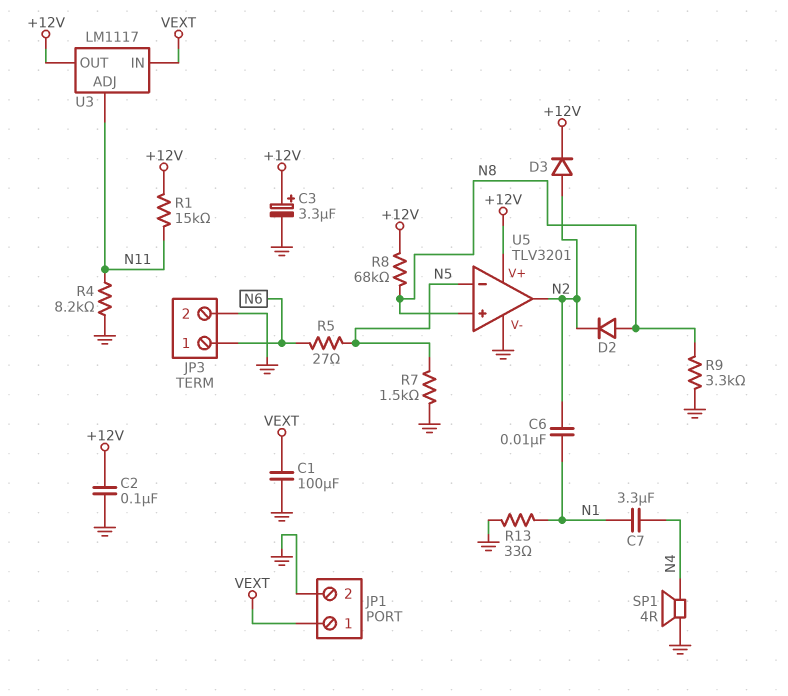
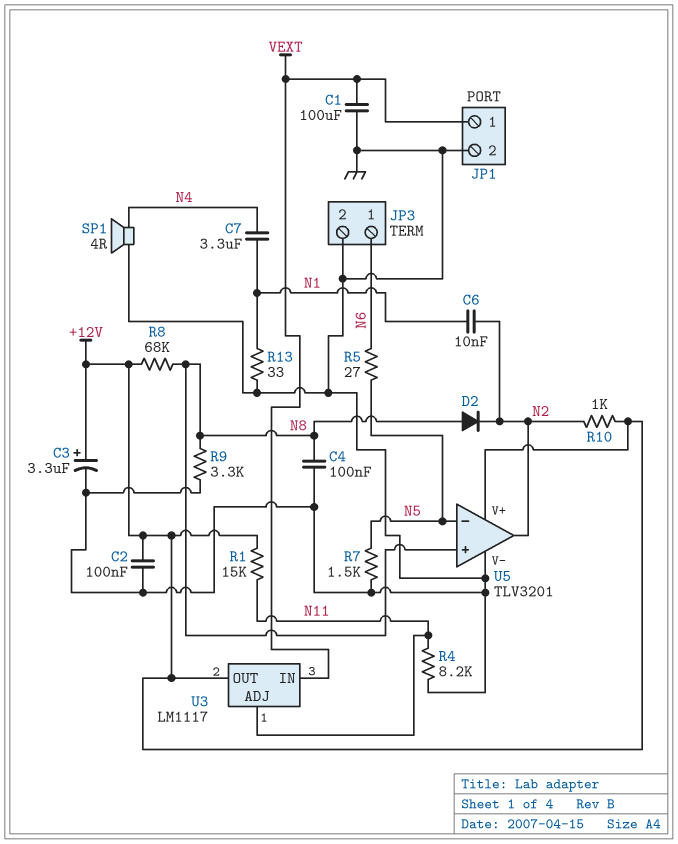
C4: none -> 100nF (GND, N8)
D3: diode (A N2, K +12V) -> none
R10: none -> 1k (+12V, N2)

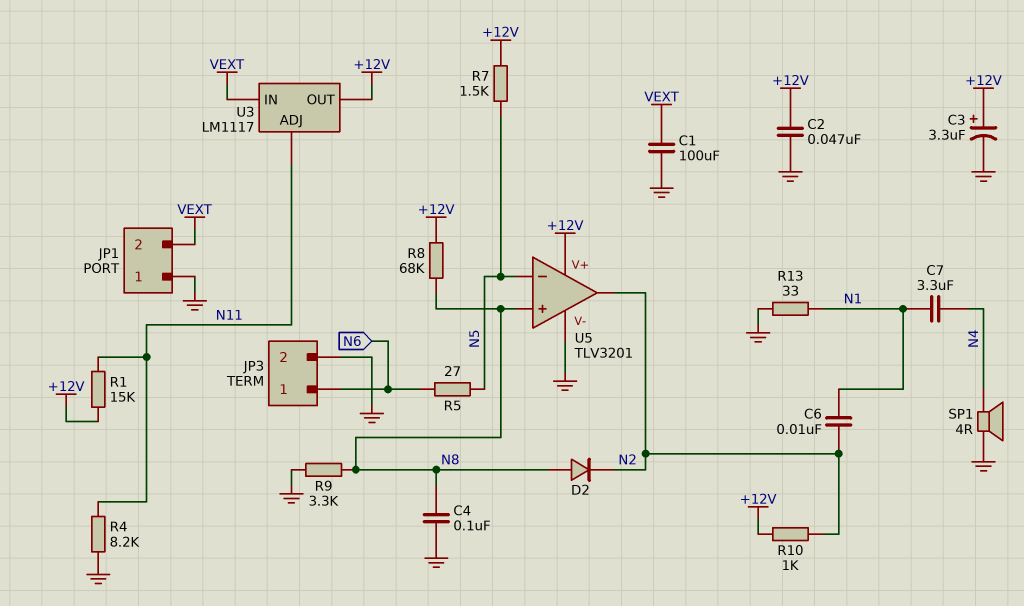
C2: 100nF (+12V, GND) -> 47nF (+12V, GND)
JP1 pin 1: VEXT -> GND
JP1 pin 2: GND -> VEXT
R7: 1.5k (GND, N5) -> 1.5k (+12V, N5)

